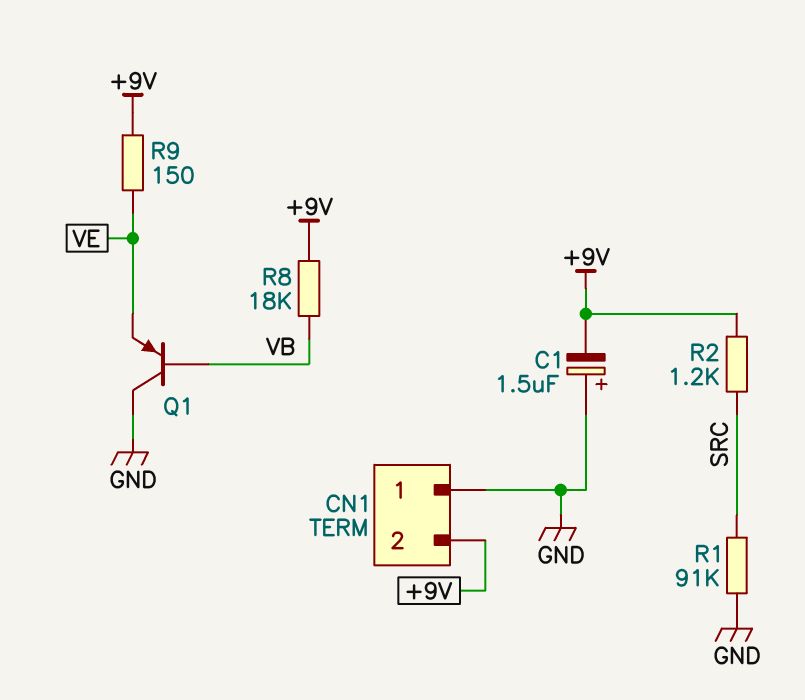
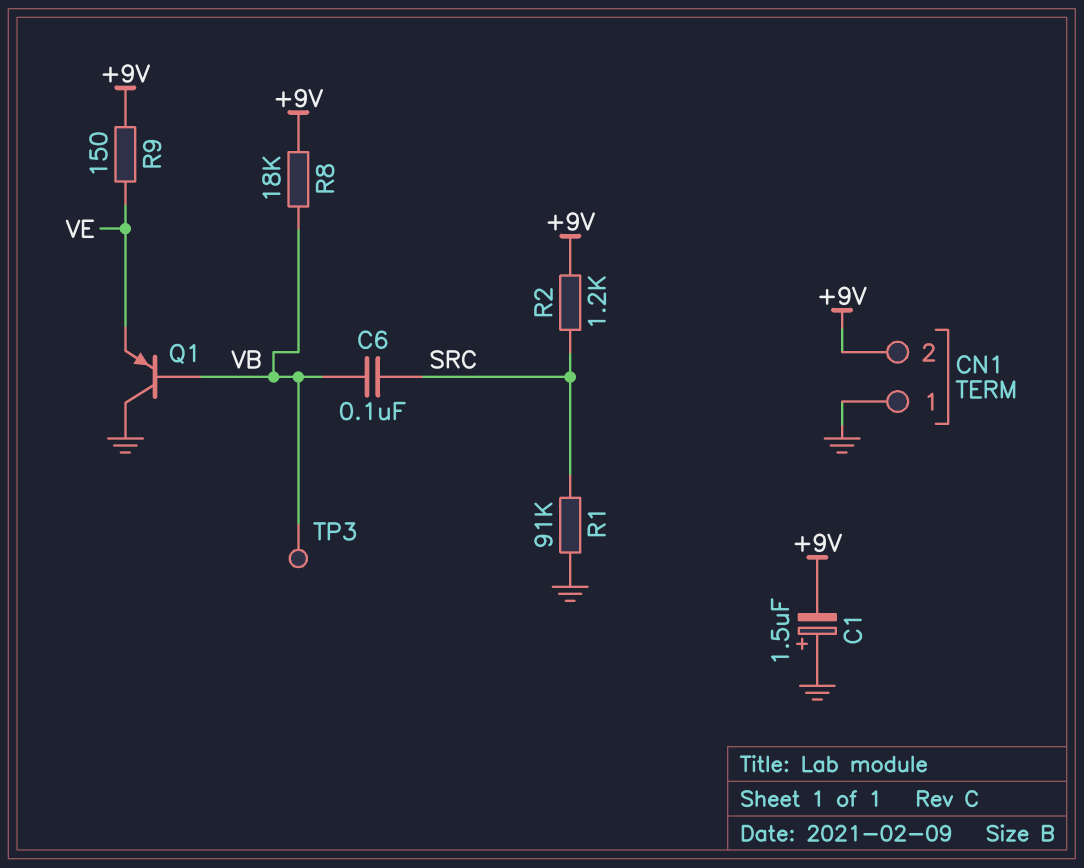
C6: none -> 100nF (SRC, VB)
TP3: none -> test point (VB)

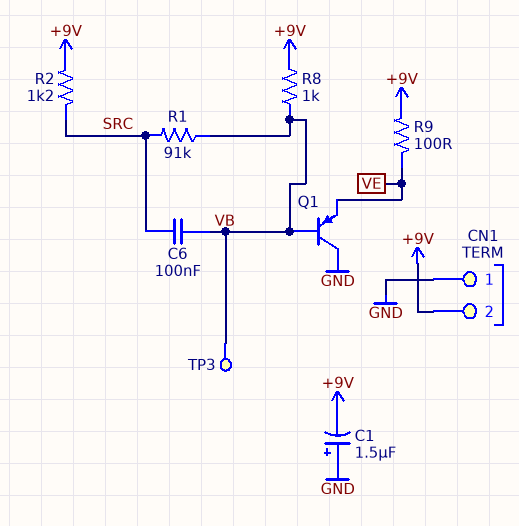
R1: 91k (GND, SRC) -> 91k (SRC, VB)
R8: 18k (+9V, VB) -> 1k (+9V, VB)
R9: 150 (+9V, VE) -> 100 (+9V, VE)

